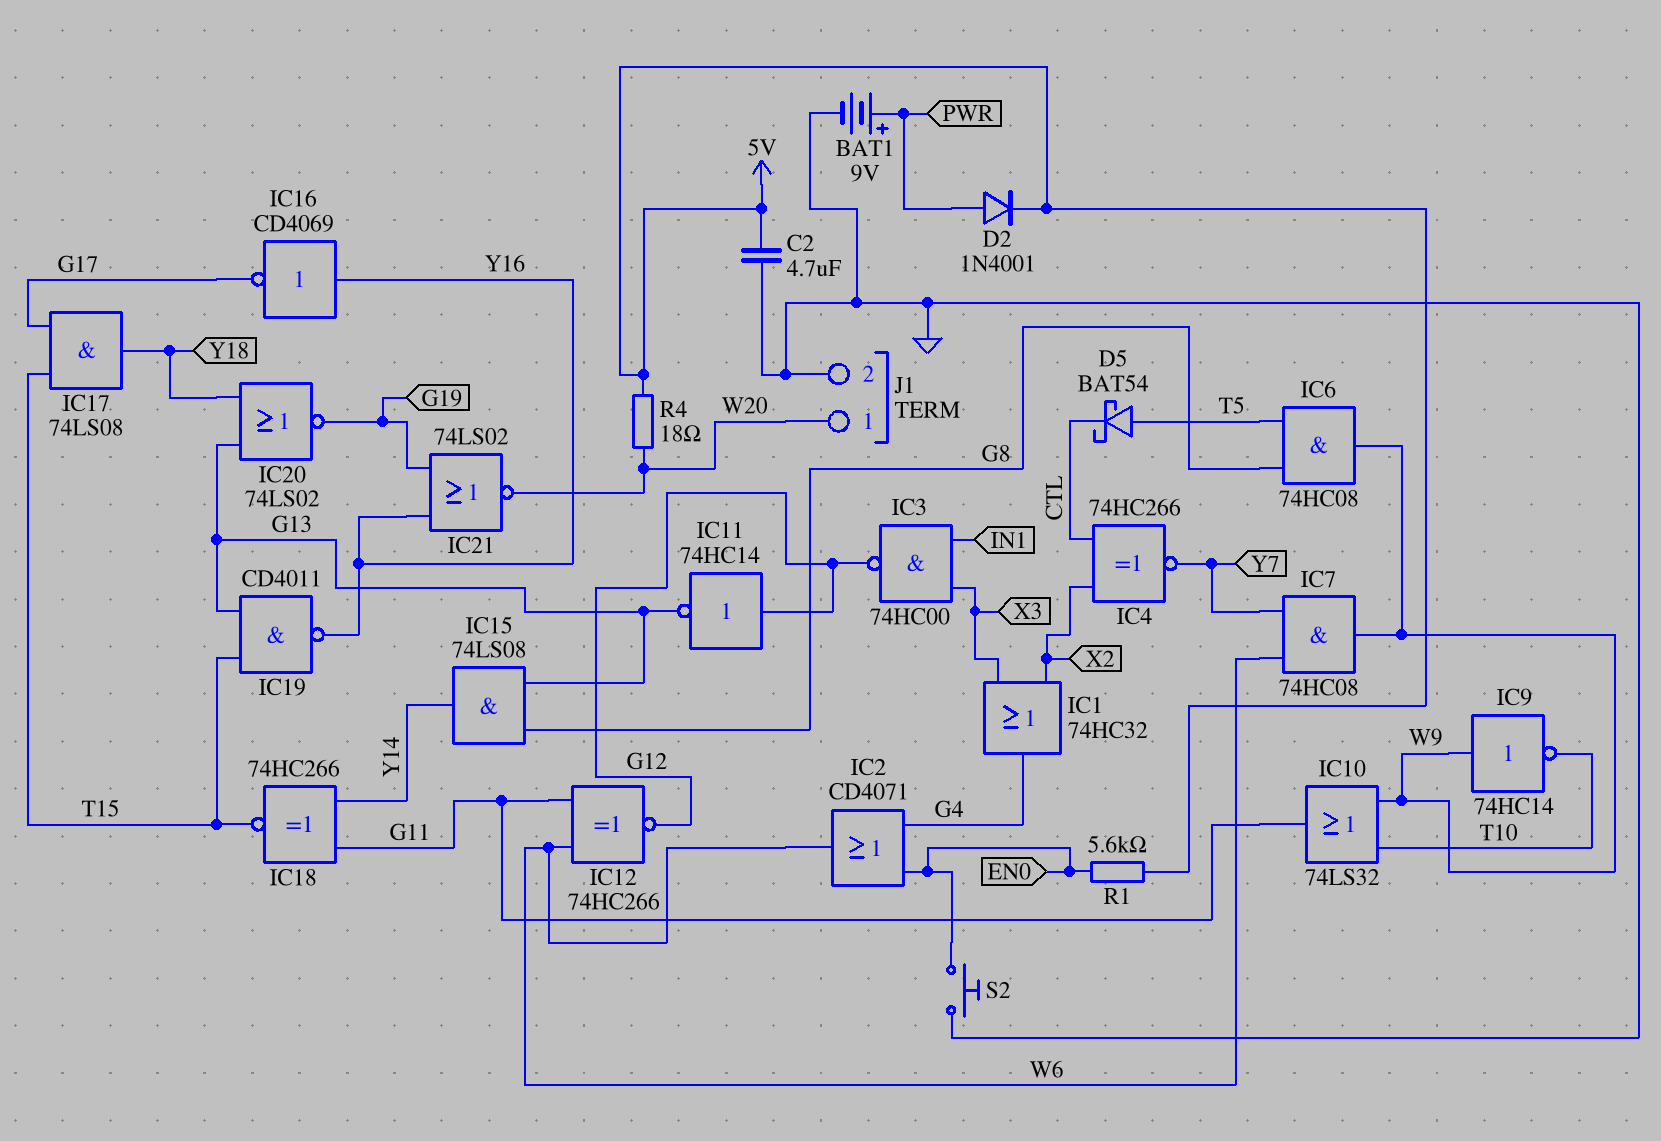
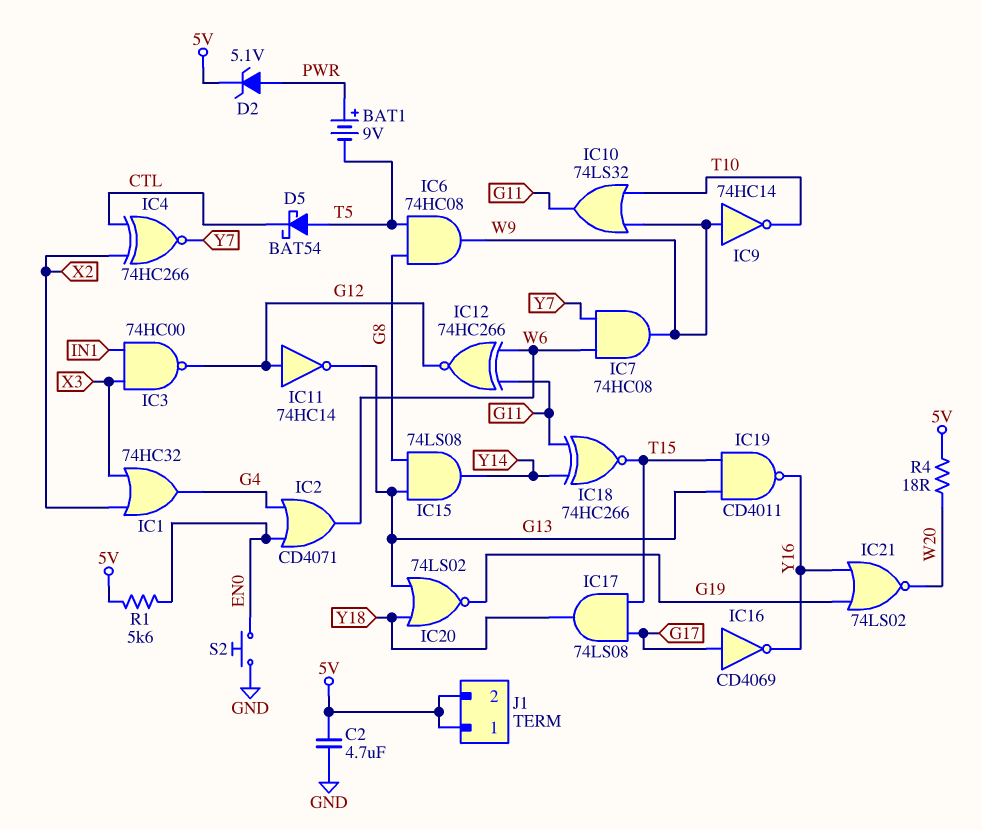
BAT1: 9V (plus PWR, minus GND) -> 9V (plus PWR, minus T5)
D2: diode 1N4001 (A PWR, K 5V) -> zener 5.1V (A PWR, K 5V)
IC16: NOT CD4069 (in Y16, out G17) -> NOT CD4069 (in G17, out Y16)
J1 pin 1: W20 -> 5V
J1 pin 2: GND -> 5V

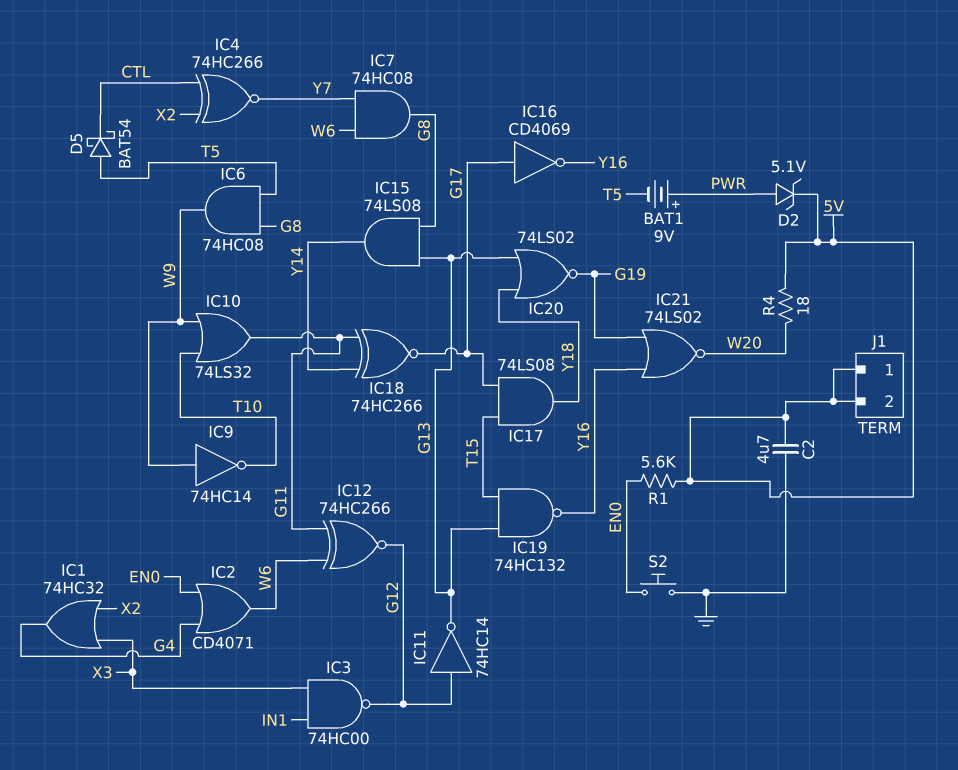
IC7: AND 74HC08 (in W6, in Y7, out W9) -> AND 74HC08 (in W6, in Y7, out G8)
IC18: XNOR 74HC266 (in G11, in Y14, out T15) -> XNOR 74HC266 (in G11, in Y14, out G17)
IC19: NAND CD4011 (in G13, in T15, out Y16) -> NAND 74HC132 (in G13, in T15, out Y16)

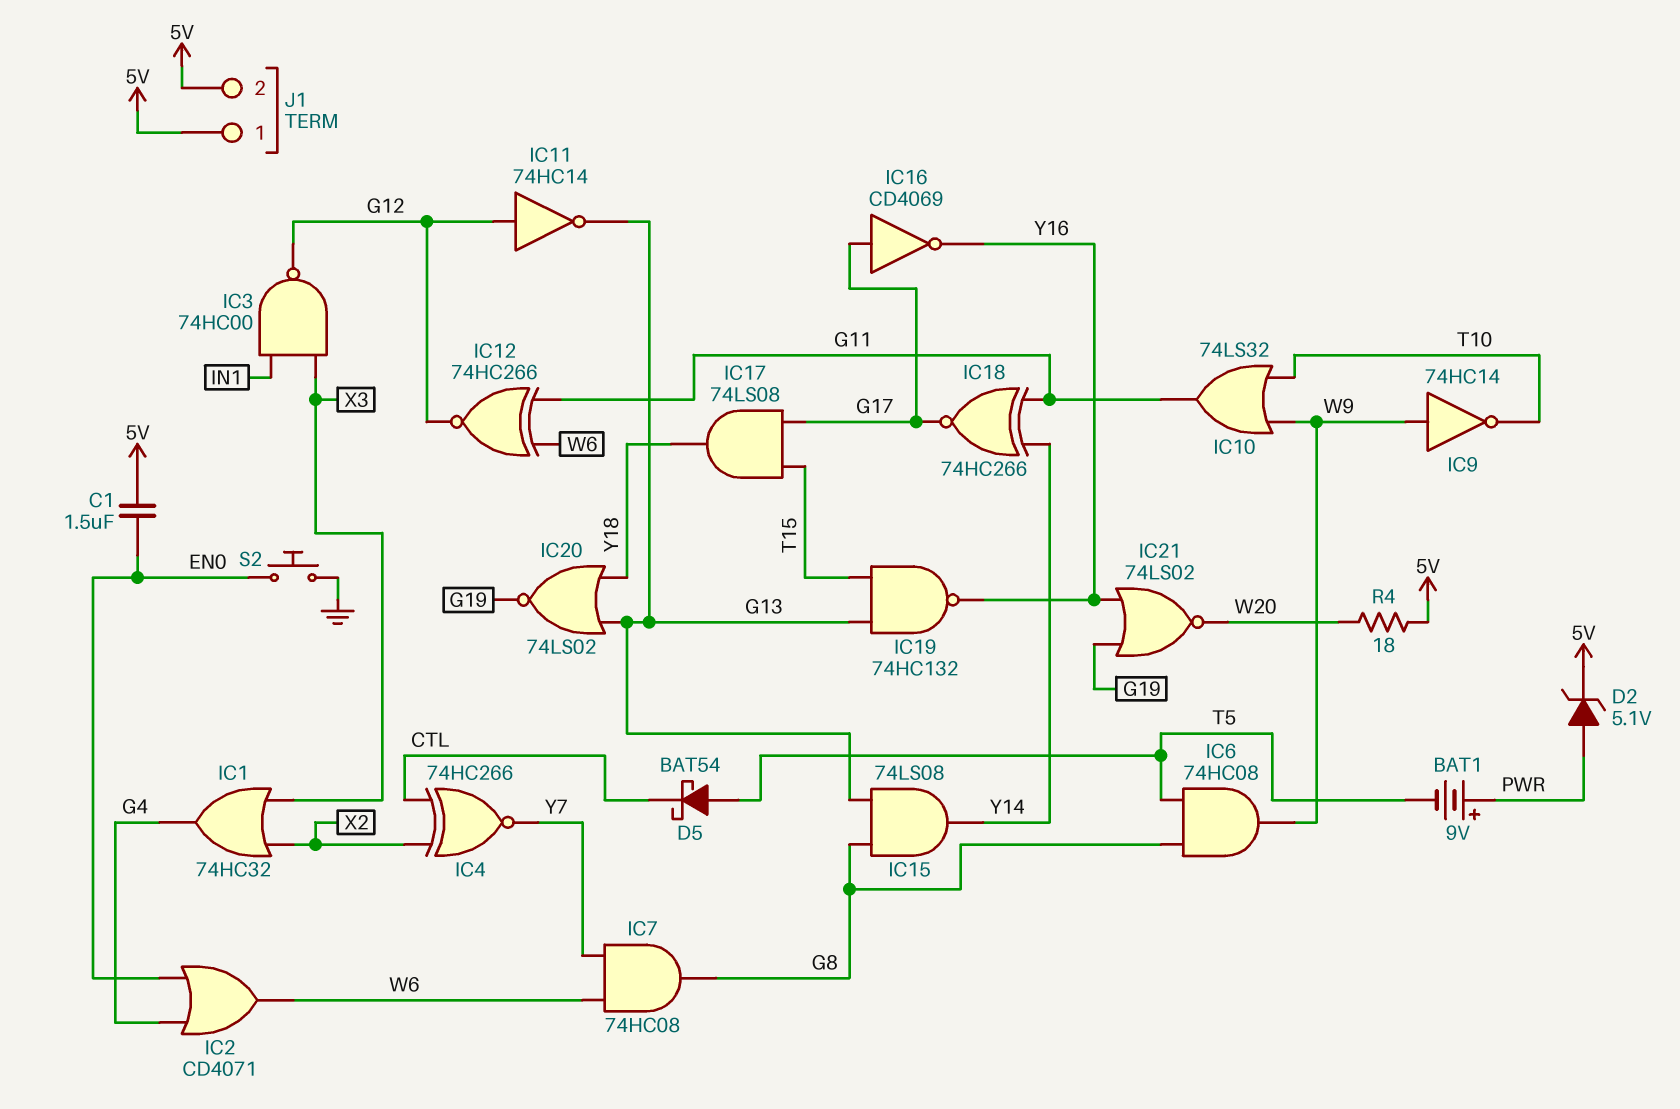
C1: none -> 1.5uF (5V, EN0)
C2: 4.7uF (5V, GND) -> none
R1: 5.6k (5V, EN0) -> none

